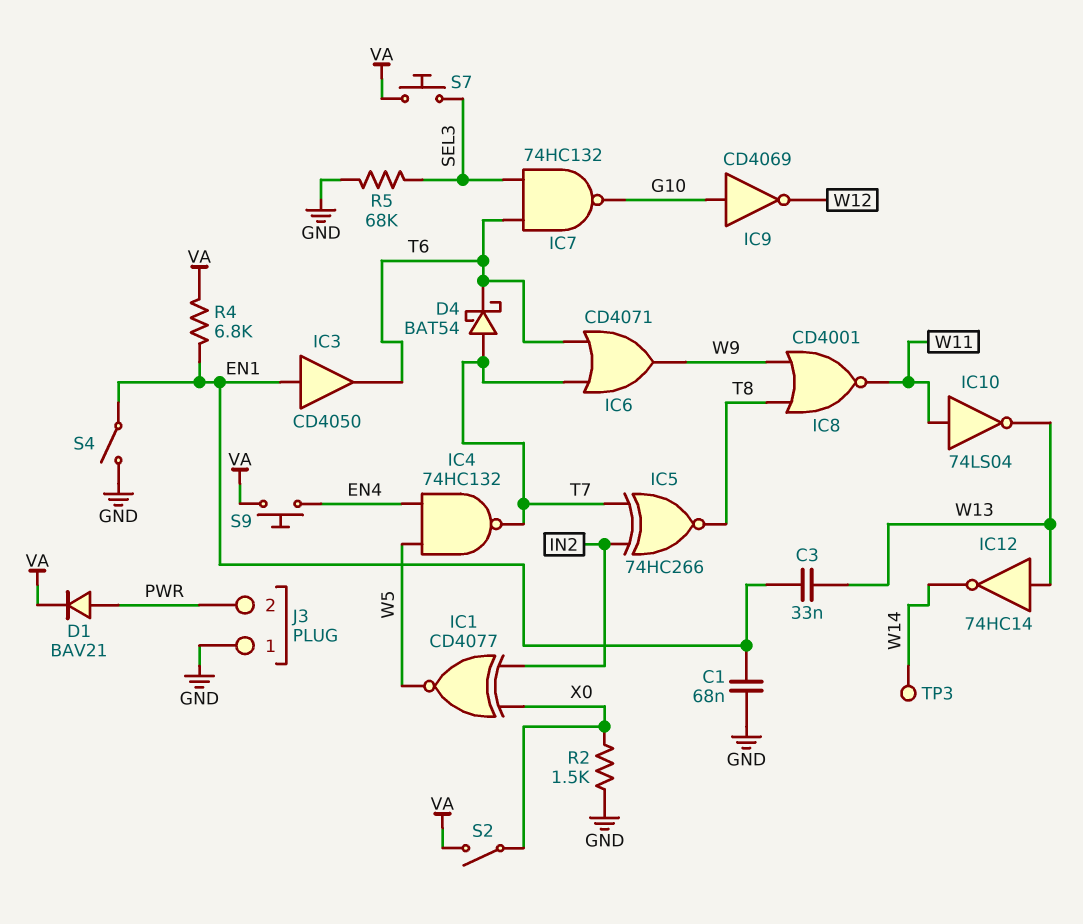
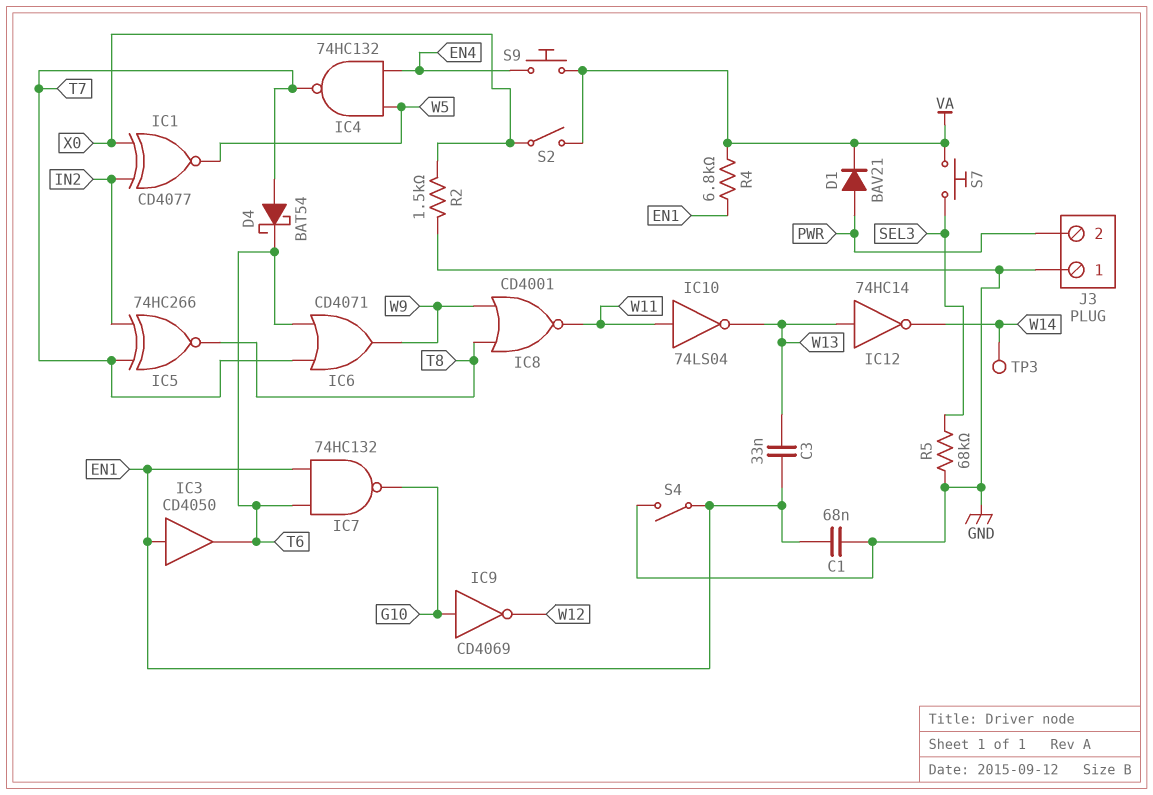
IC7: NAND 74HC132 (in SEL3, in T6, out G10) -> NAND 74HC132 (in EN1, in T6, out G10)

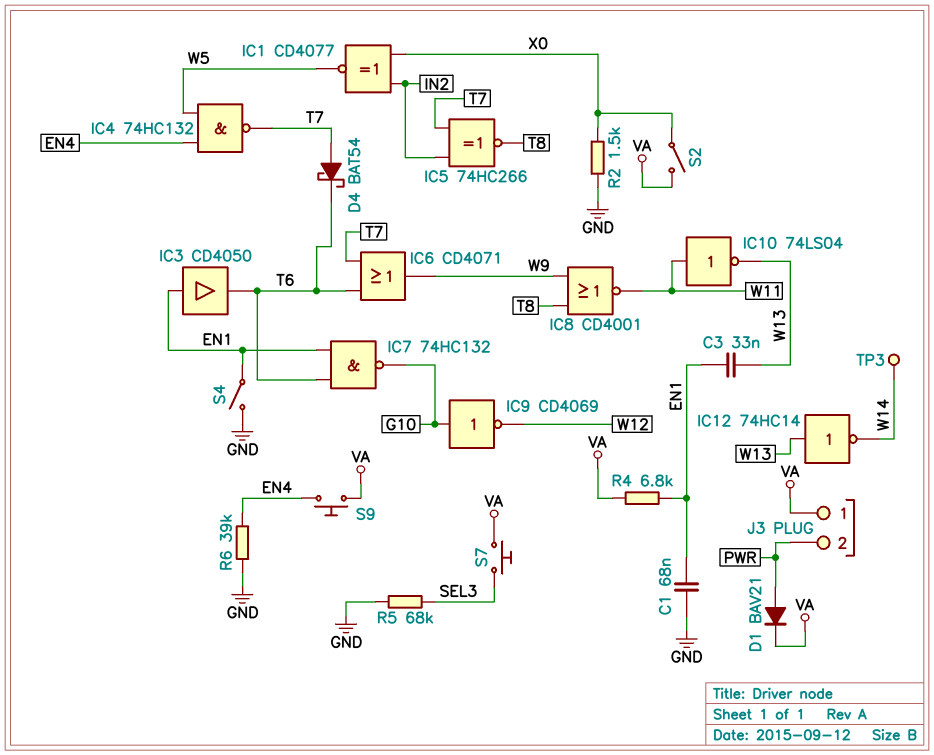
J3 pin 1: GND -> VA
R6: none -> 39k (EN4, GND)

